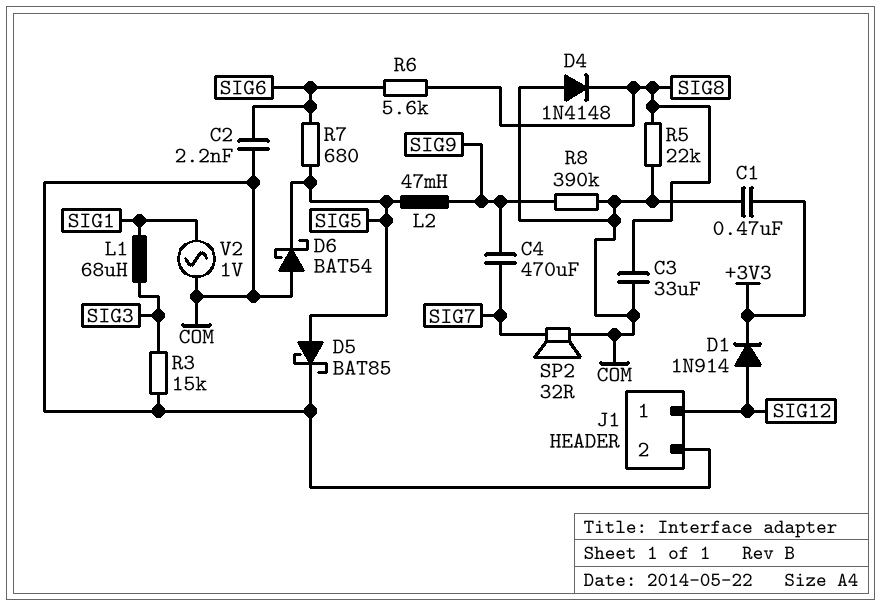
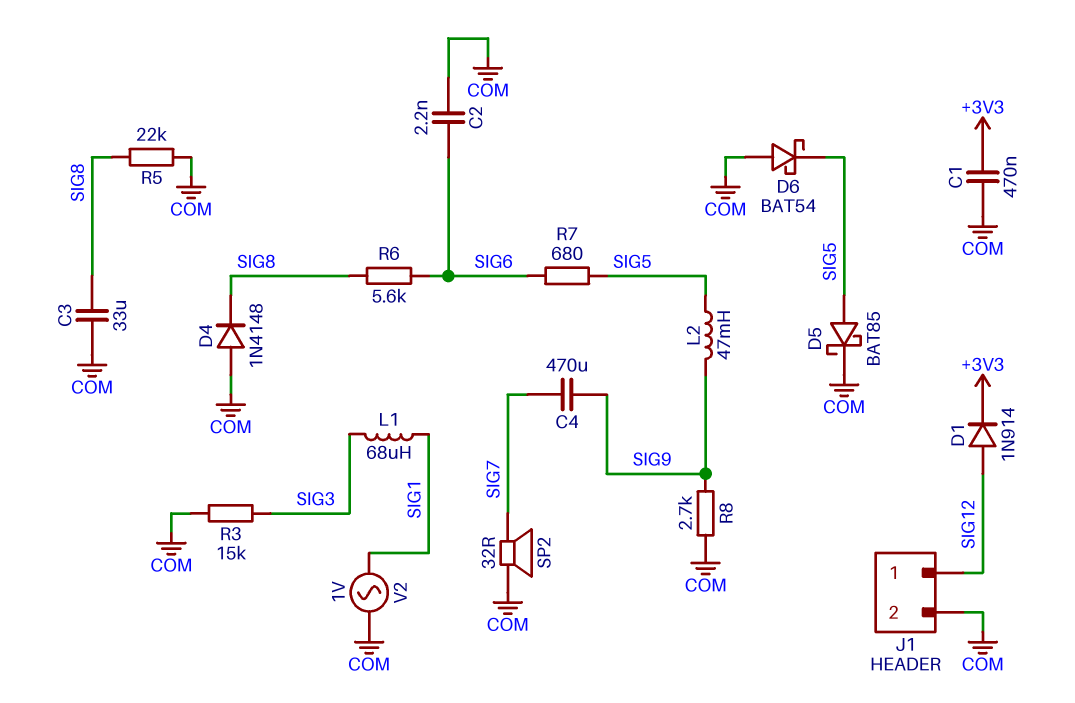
R8: 390k (COM, SIG9) -> 2.7k (COM, SIG9)

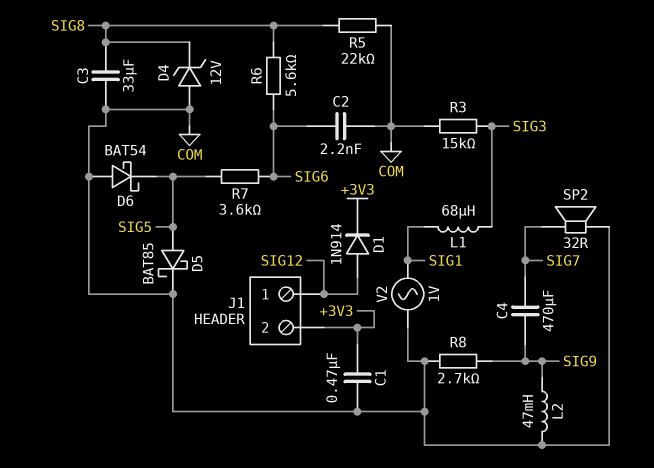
D4: diode 1N4148 (A COM, K SIG8) -> zener 12V (A COM, K SIG8)
J1 pin 2: COM -> +3V3
L2: 47mH (SIG5, SIG9) -> 47mH (COM, SIG9)
R7: 680 (SIG5, SIG6) -> 3.6k (SIG5, SIG6)

